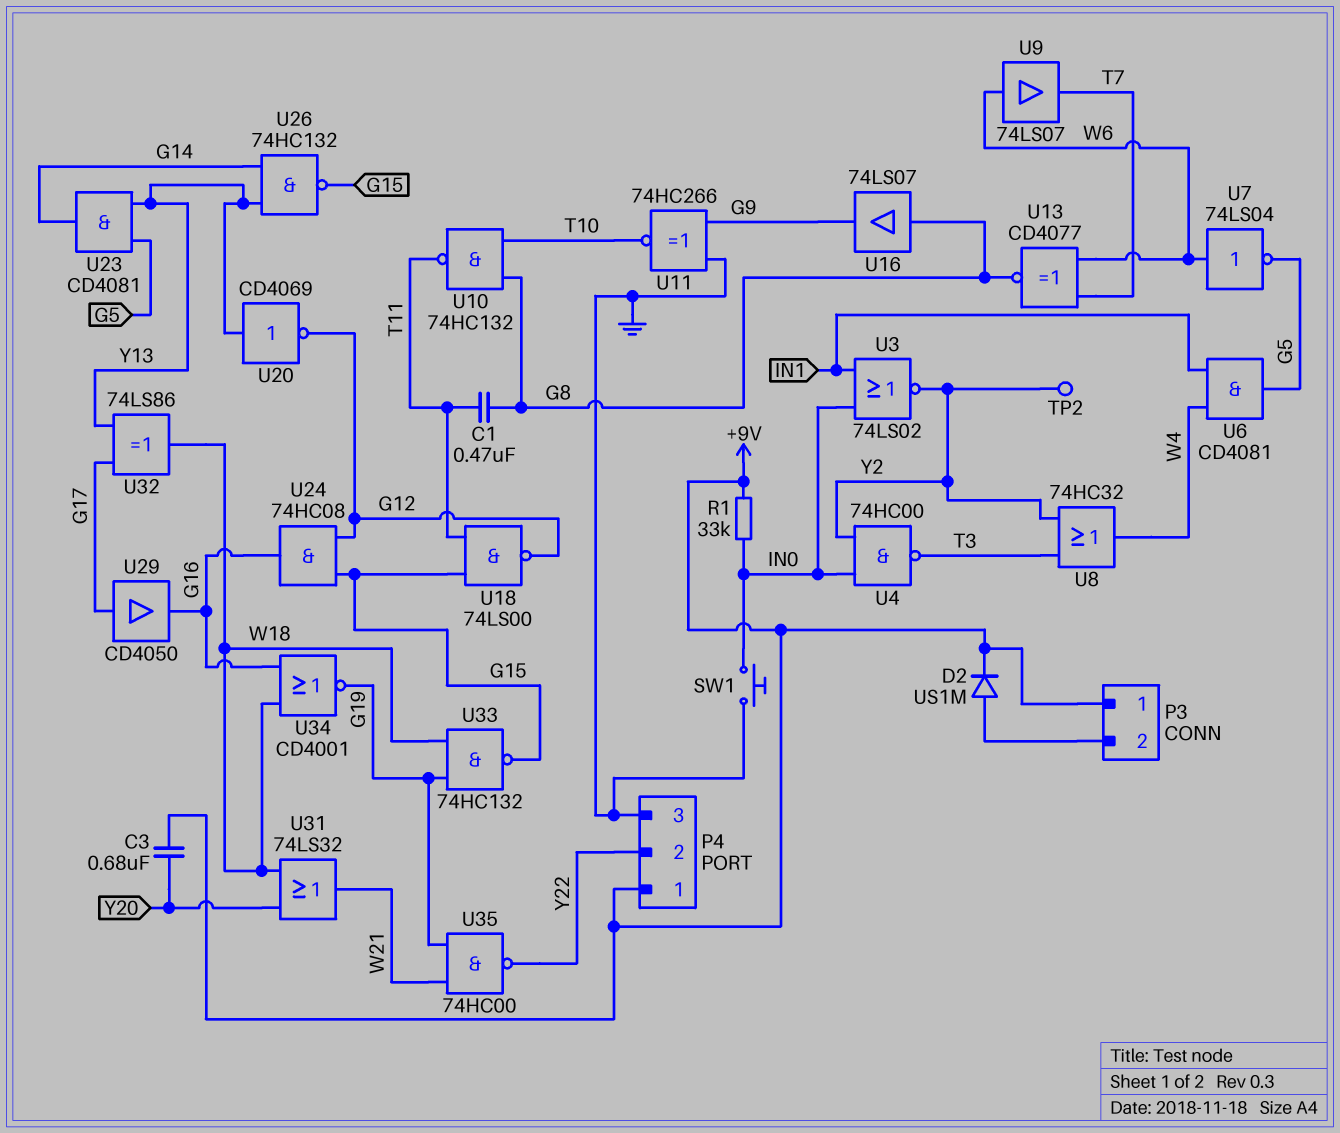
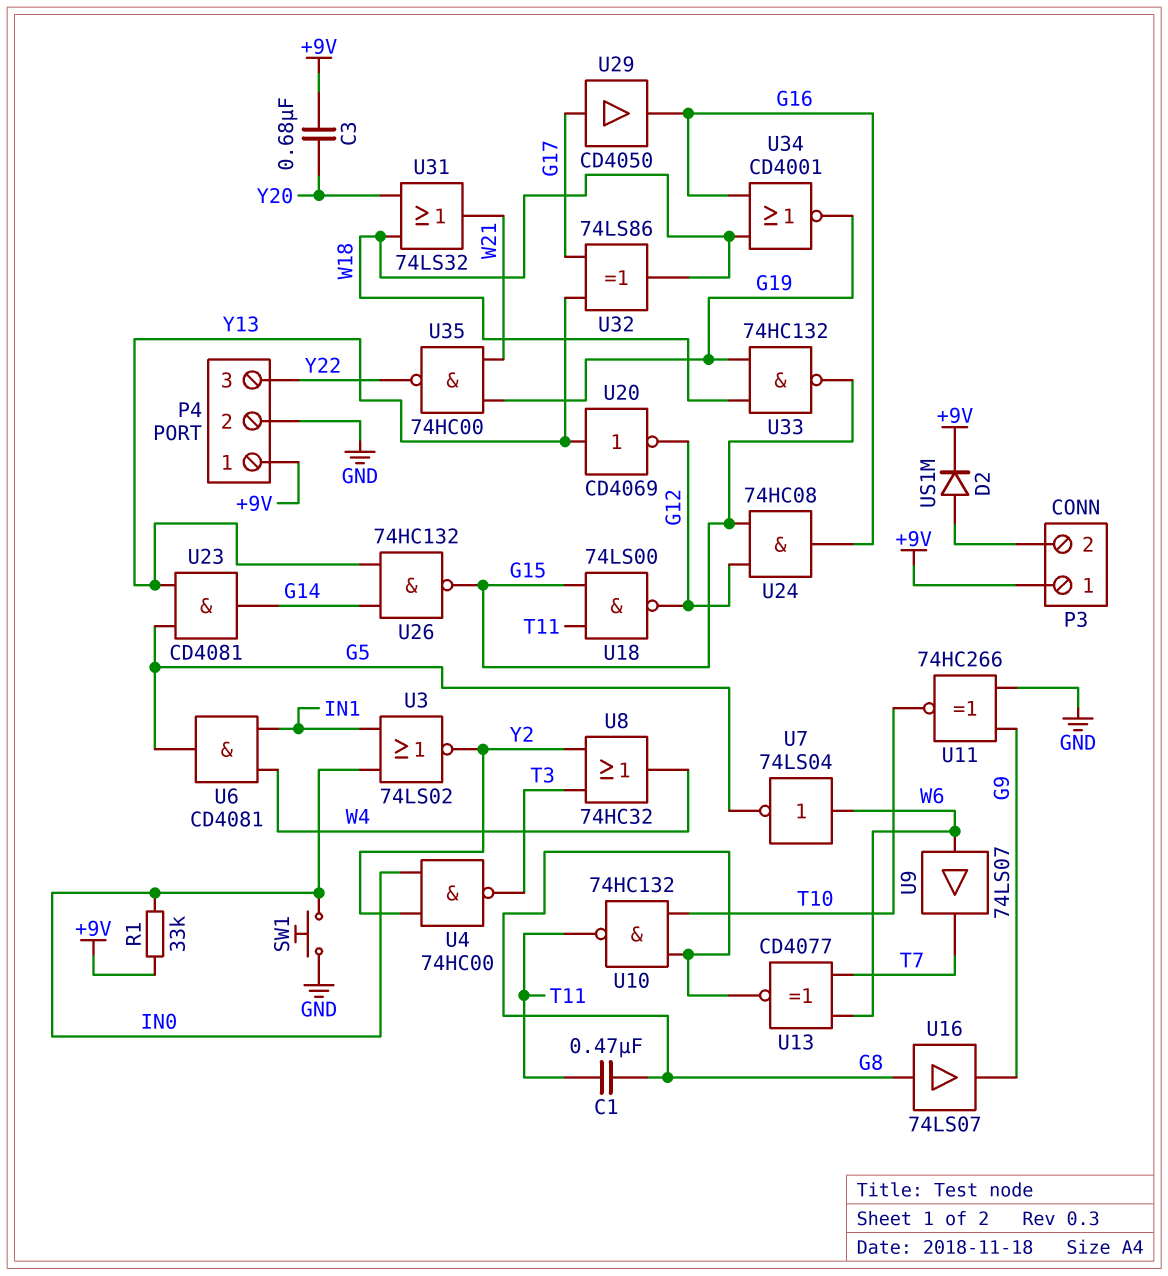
P4 pin 2: Y22 -> GND
P4 pin 3: GND -> Y22
TP2: test point (Y2) -> none

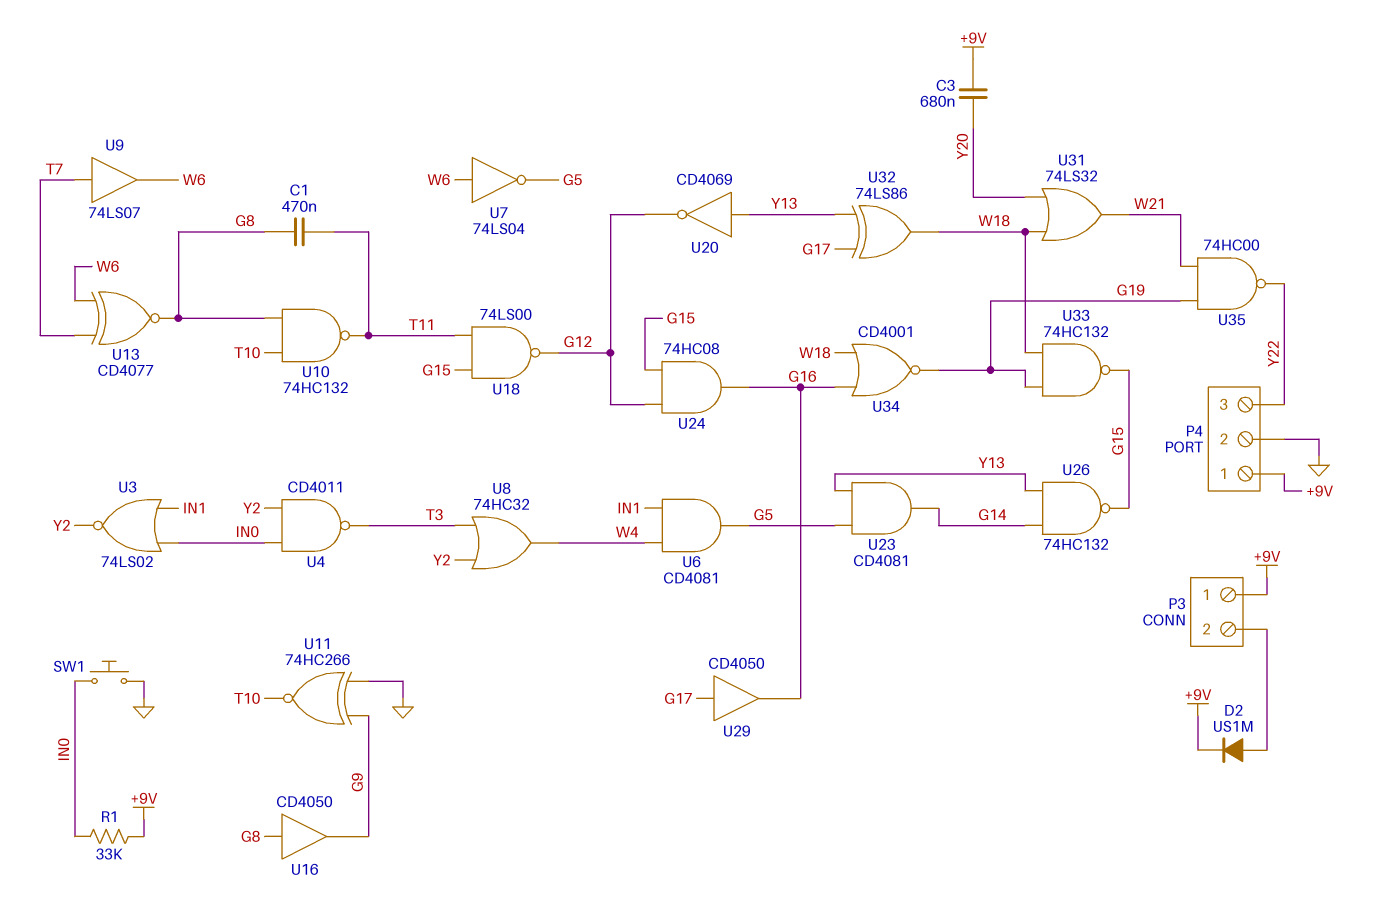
U4: NAND 74HC00 (in IN0, in Y2, out T3) -> NAND CD4011 (in IN0, in Y2, out T3)
U9: buffer 74LS07 (in W6, out T7) -> buffer 74LS07 (in T7, out W6)
U16: buffer 74LS07 (in G8, out G9) -> buffer CD4050 (in G8, out G9)

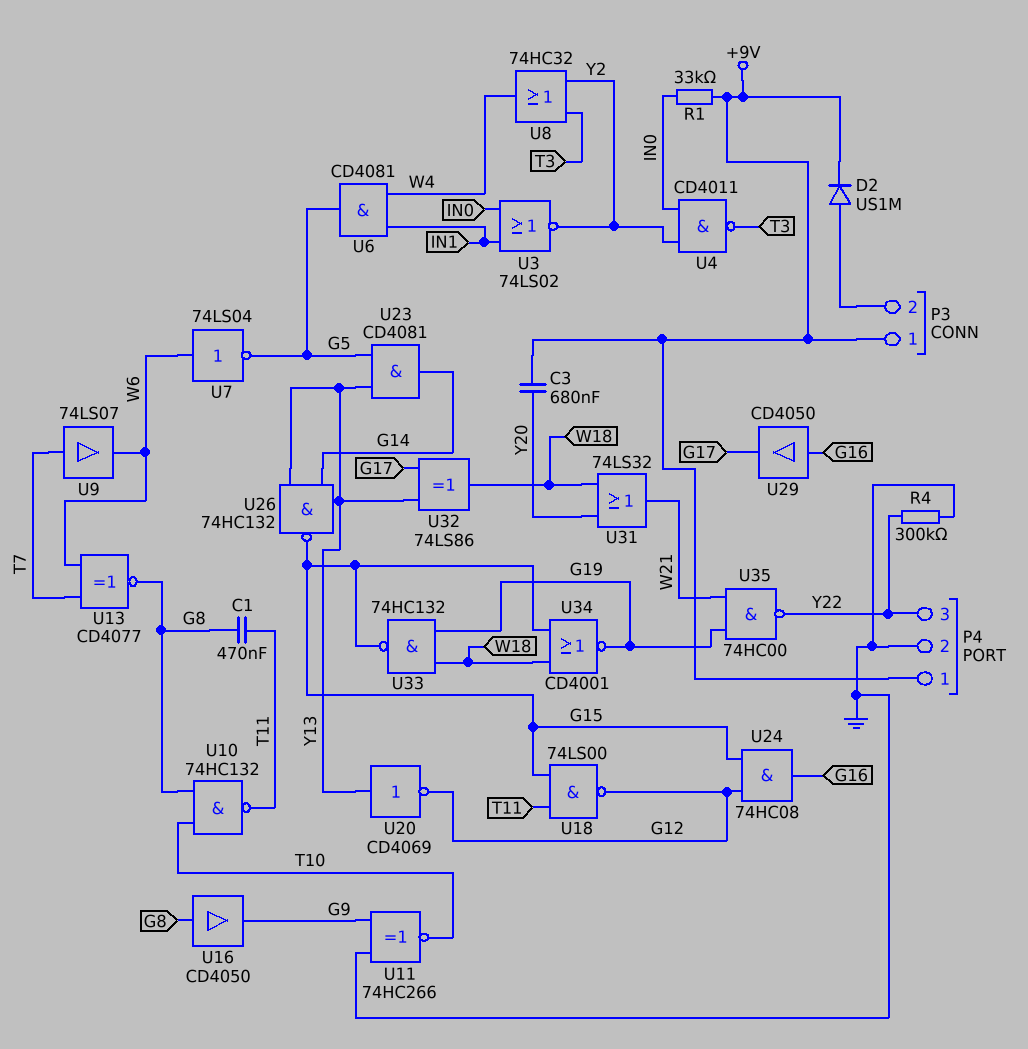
R4: none -> 300k (GND, Y22)
SW1: button (GND, IN0) -> none
U29: buffer CD4050 (in G17, out G16) -> buffer CD4050 (in G16, out G17)
U34: NOR CD4001 (in G16, in W18, out G19) -> NOR CD4001 (in G15, in W18, out G19)

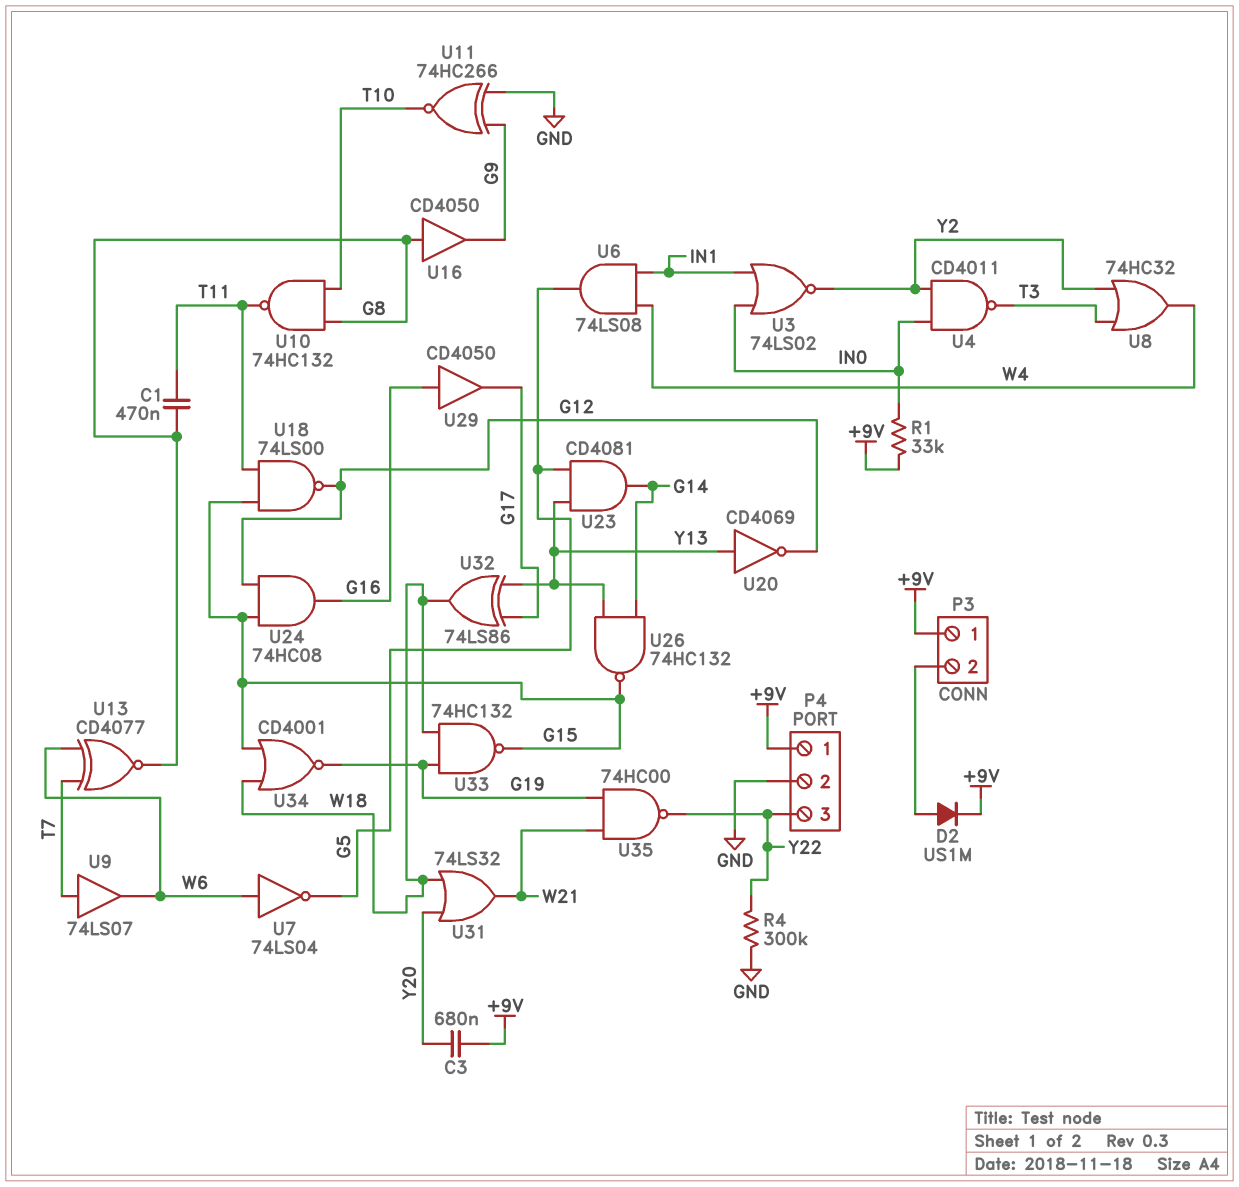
U6: AND CD4081 (in IN1, in W4, out G5) -> AND 74LS08 (in IN1, in W4, out G5)

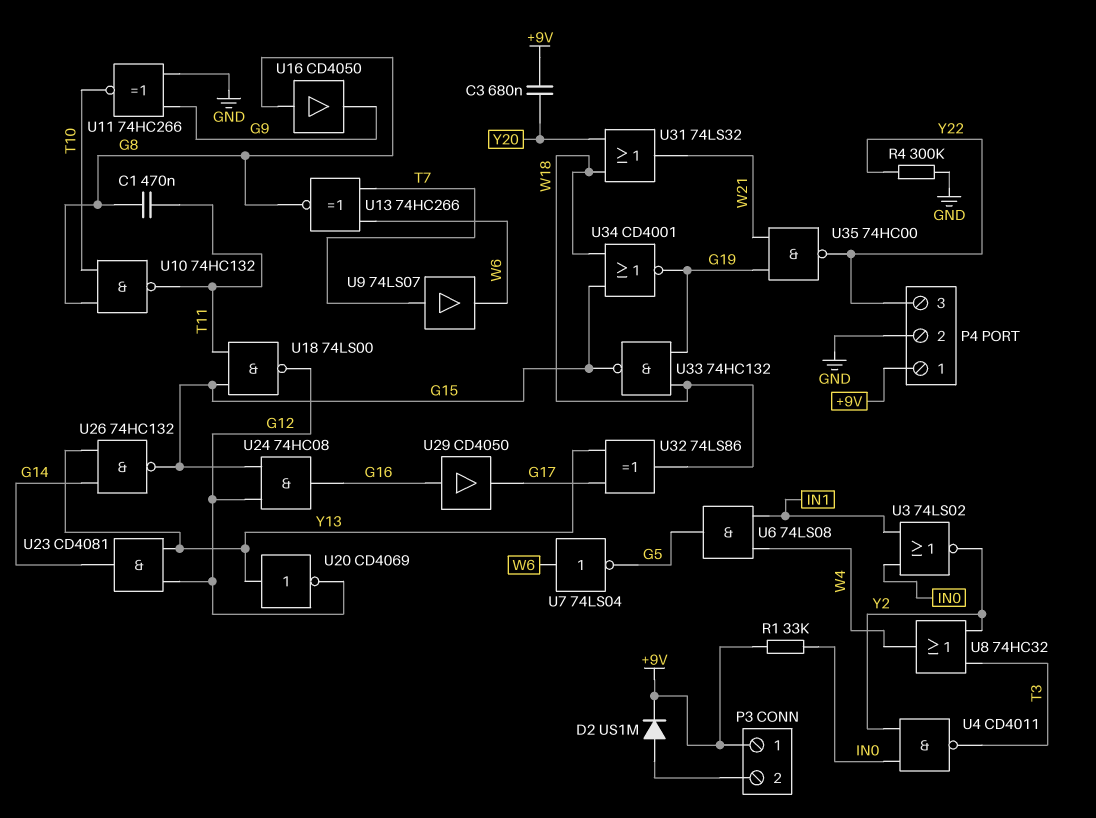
U13: XNOR CD4077 (in T7, in W6, out G8) -> XNOR 74HC266 (in T7, in W6, out G8)
U23: AND CD4081 (in G5, in Y13, out G14) -> AND CD4081 (in G12, in Y13, out G14)

